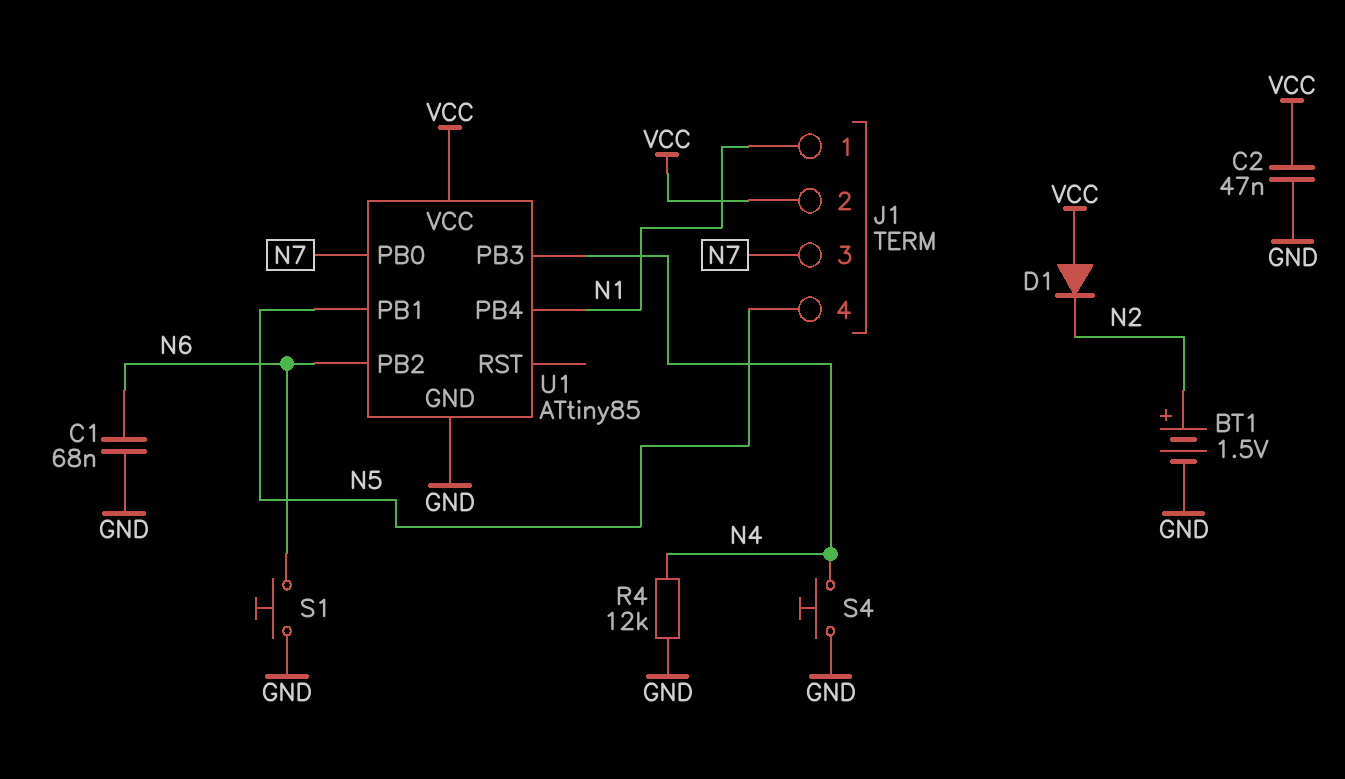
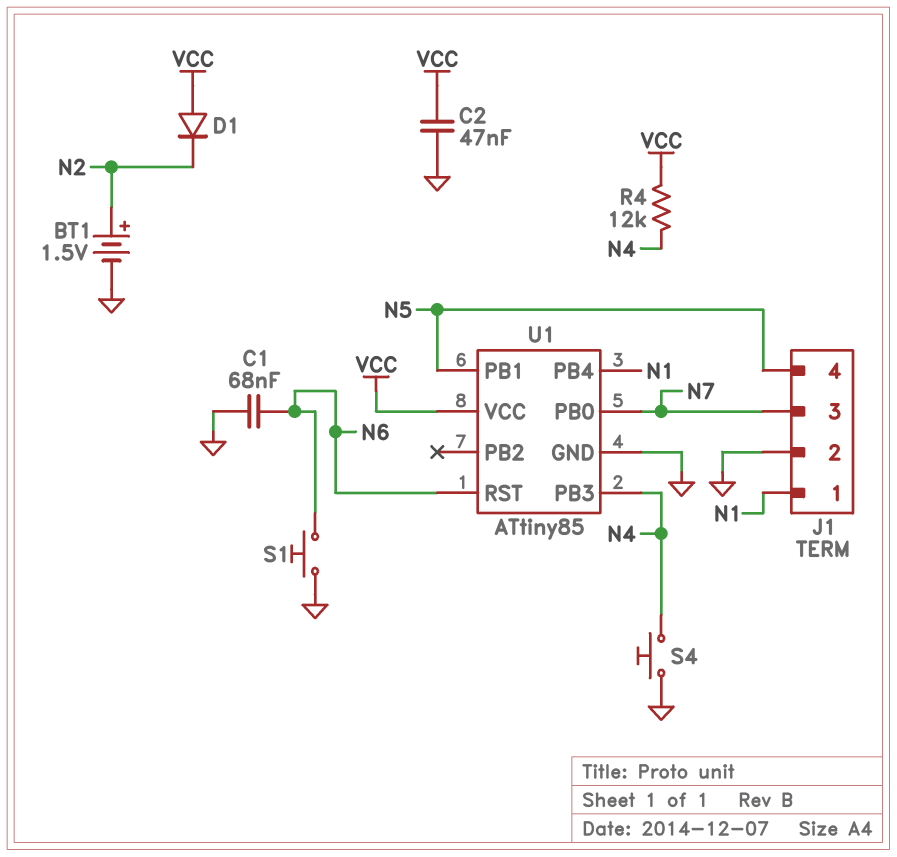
J1 pin 2: VCC -> GND
R4: 12k (GND, N4) -> 12k (N4, VCC)
U1 pin PB2: N6 -> none
U1 pin RST: none -> N6

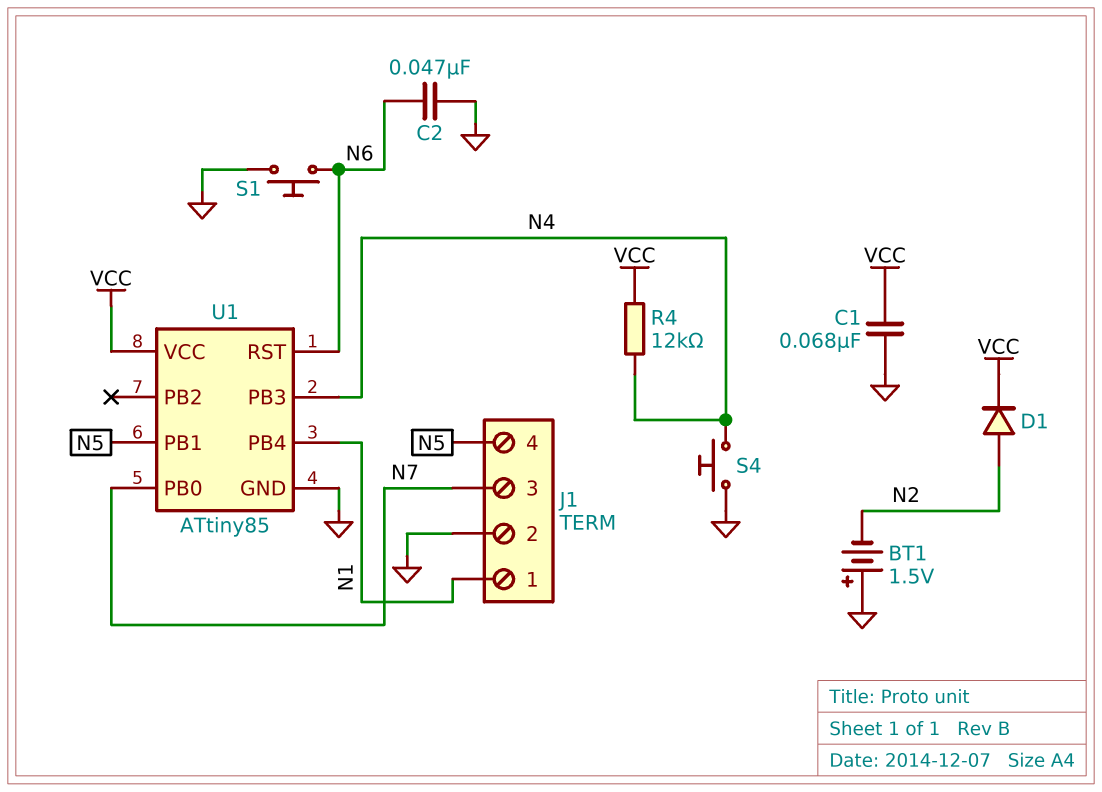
BT1: 1.5V (plus N2, minus GND) -> 1.5V (plus GND, minus N2)
C1: 68nF (GND, N6) -> 68nF (GND, VCC)
C2: 47nF (GND, VCC) -> 47nF (GND, N6)
D1: diode (A VCC, K N2) -> diode (A N2, K VCC)

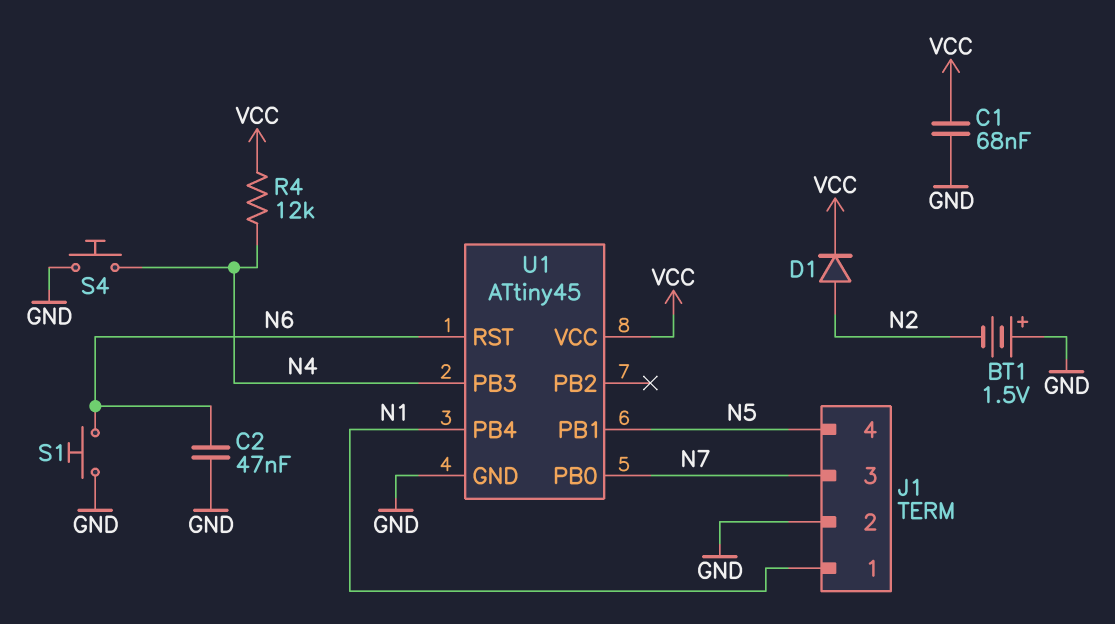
U1: ATtiny85 -> ATtiny45

